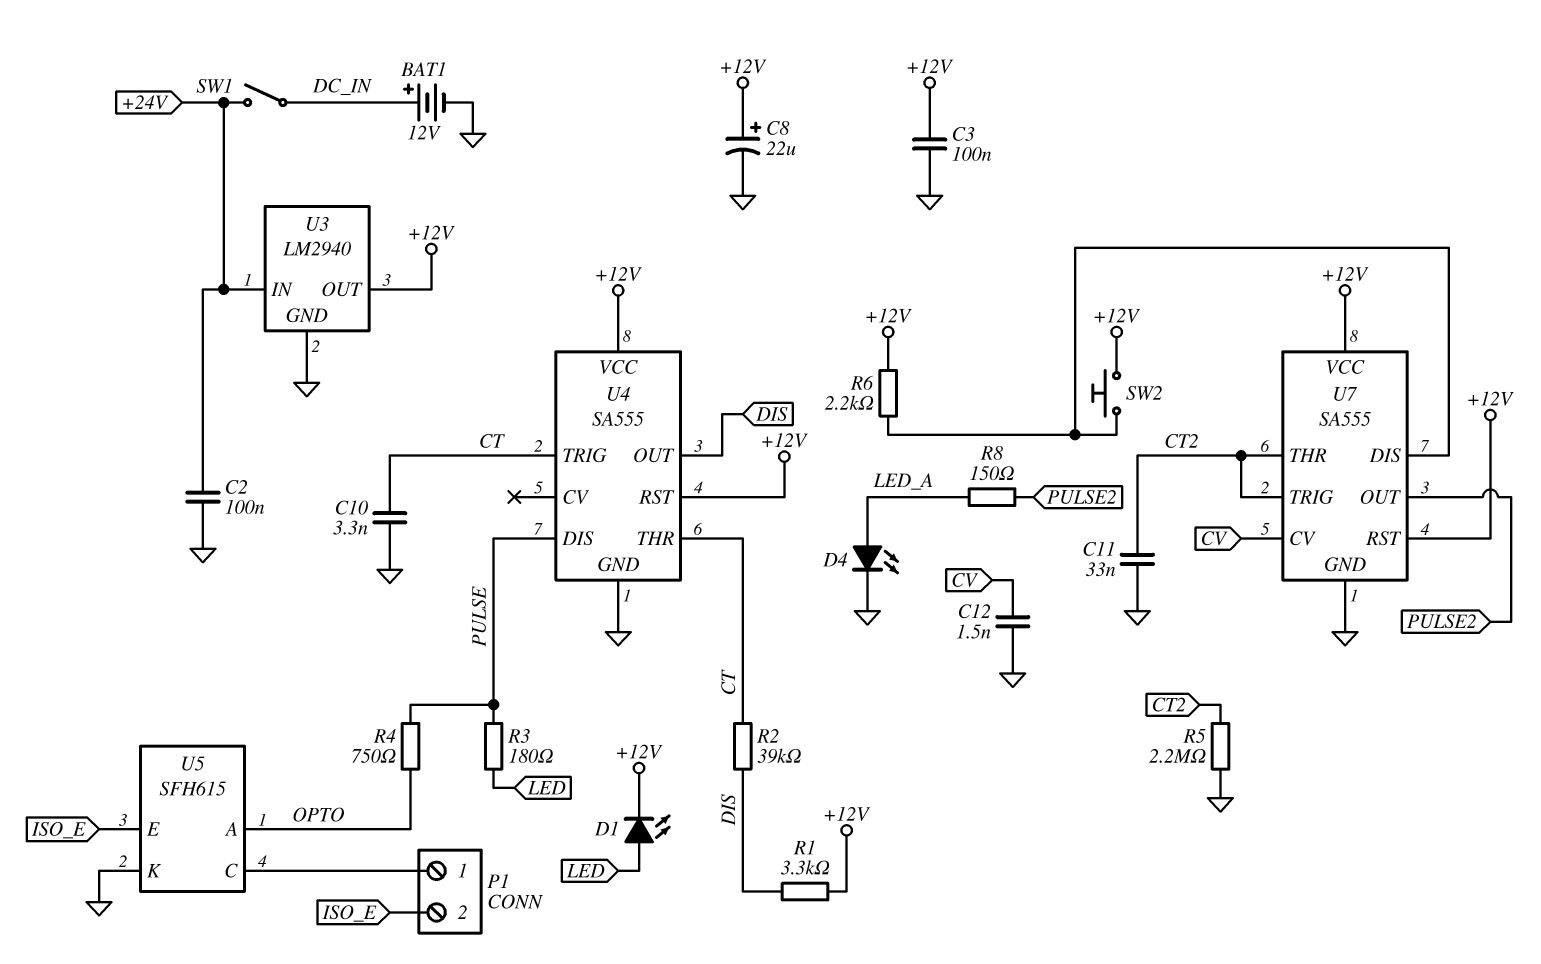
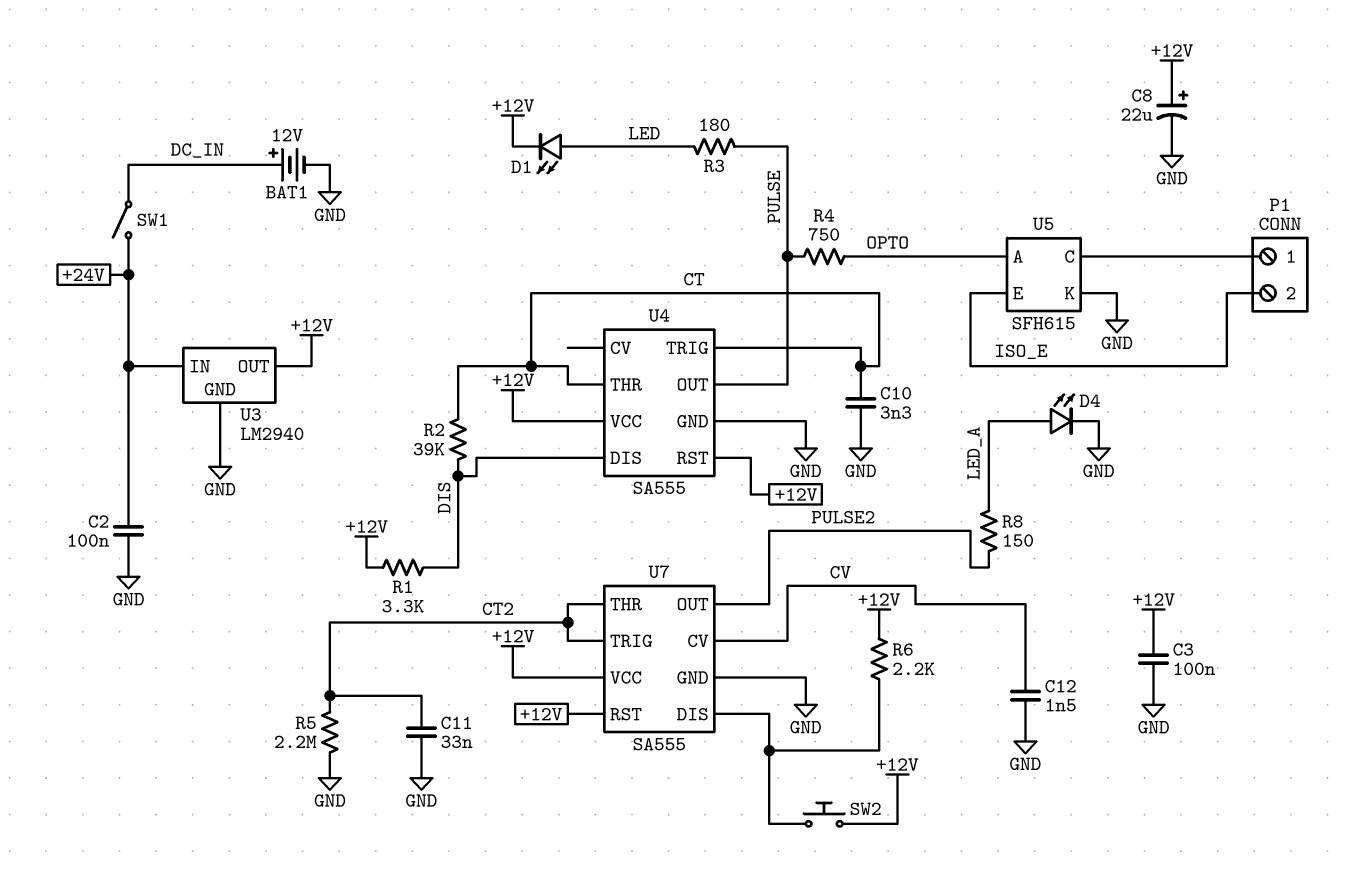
U4 pin DIS: PULSE -> DIS
U4 pin OUT: DIS -> PULSE

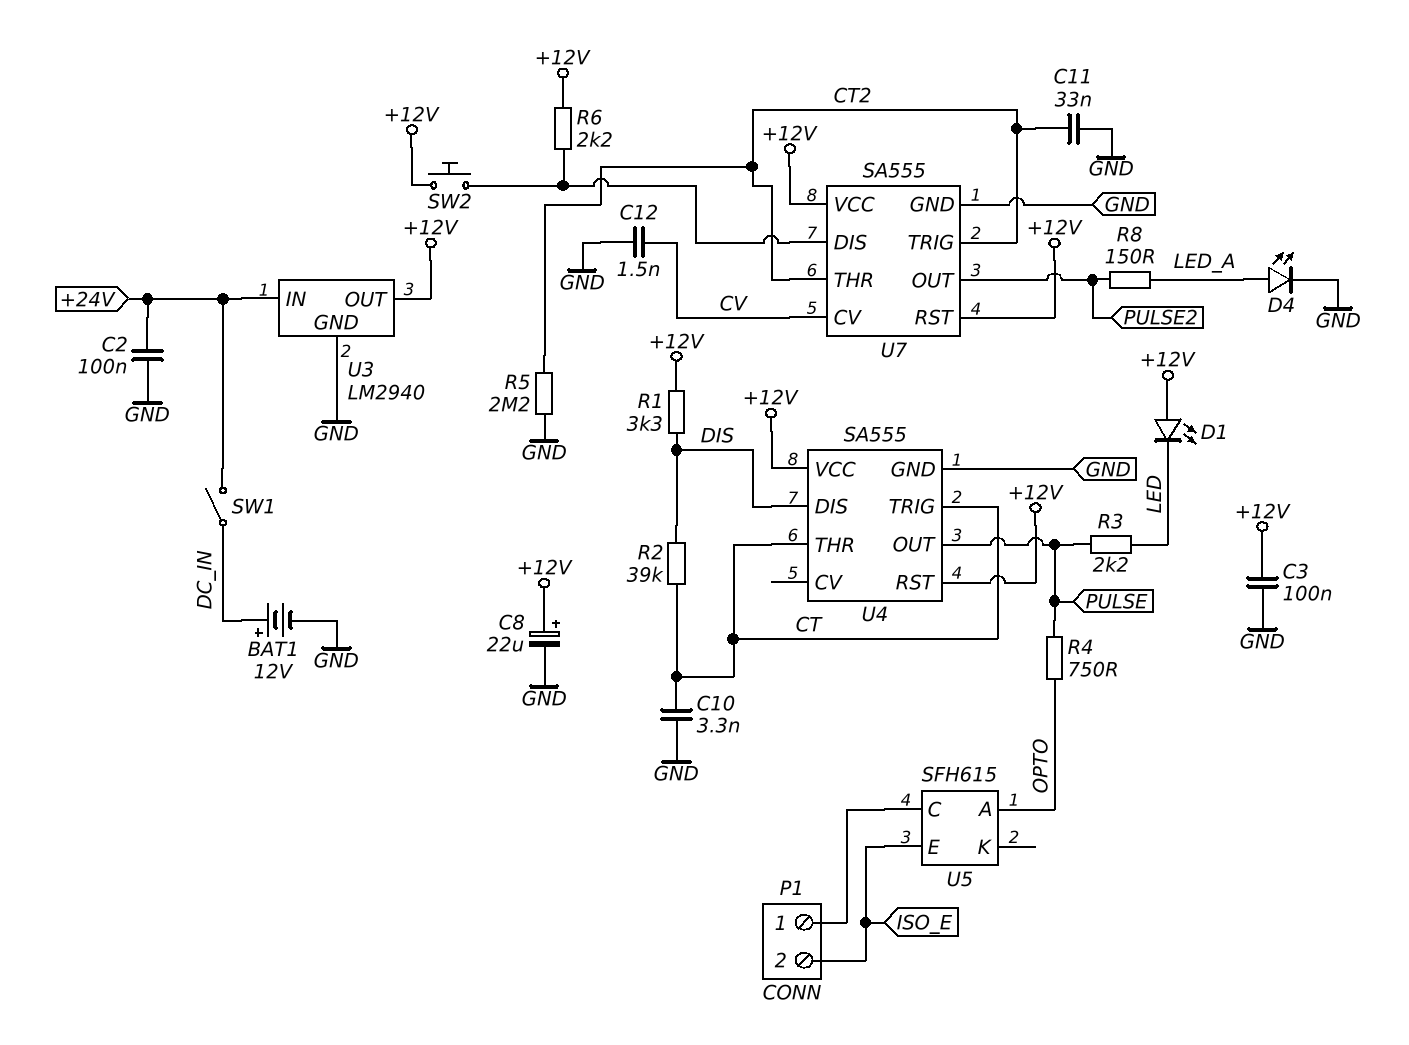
D1: LED (A LED, K +12V) -> LED (A +12V, K LED)
R3: 180 (LED, PULSE) -> 2.2k (LED, PULSE)
U5 pin K: GND -> none

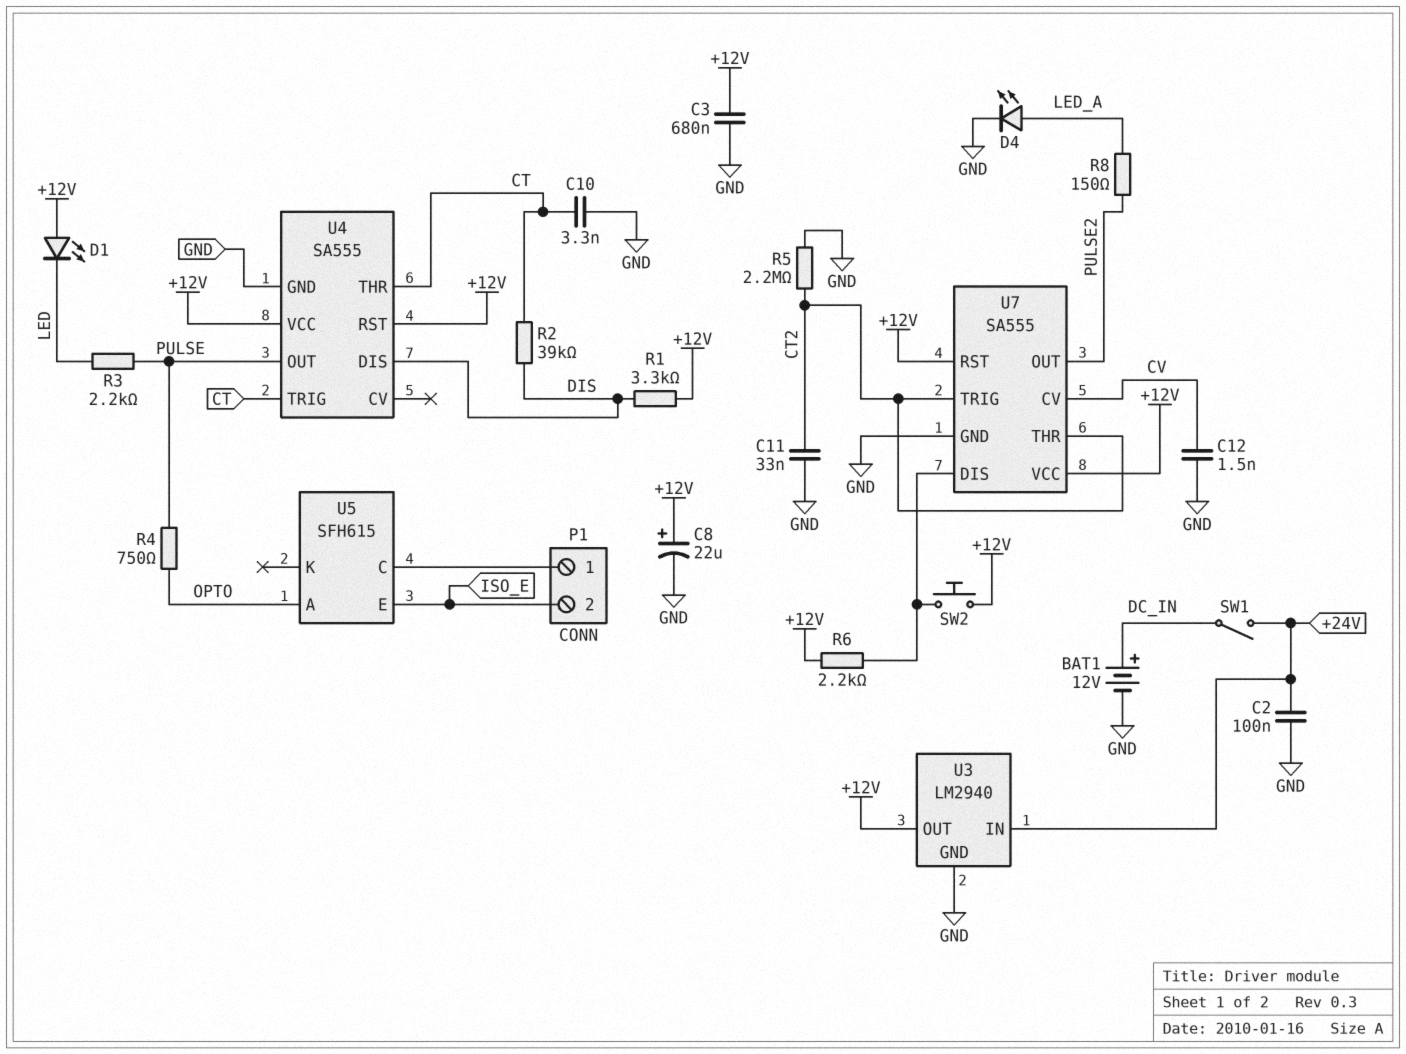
C3: 100nF (+12V, GND) -> 680nF (+12V, GND)

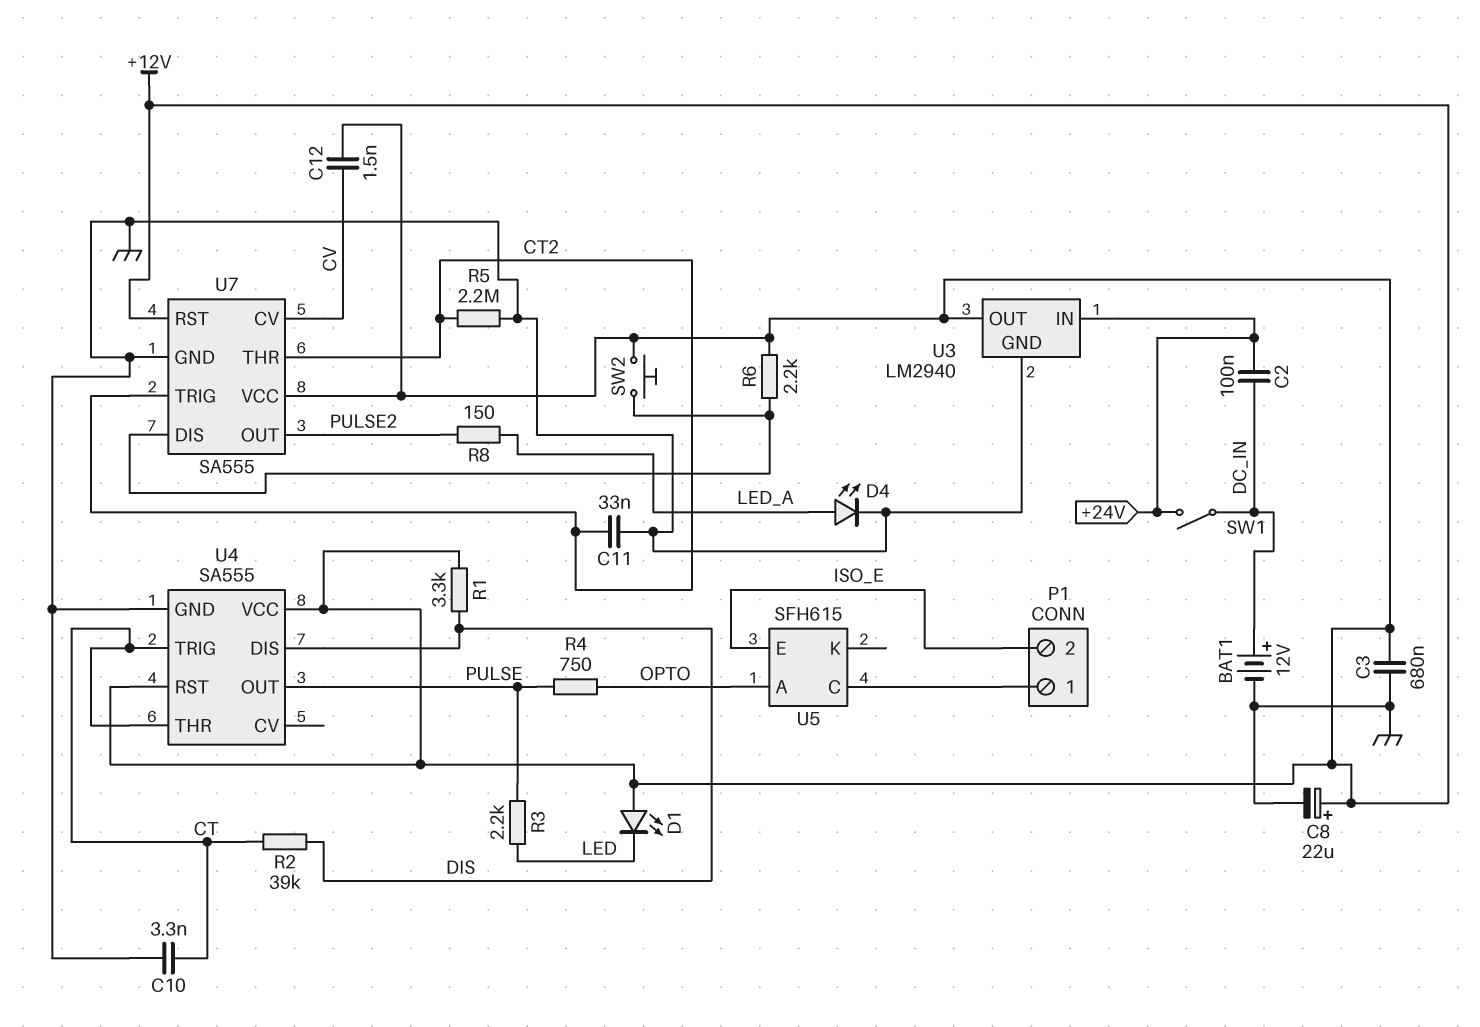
C2: 100nF (+24V, GND) -> 100nF (+24V, DC_IN)
C12: 1.5nF (CV, GND) -> 1.5nF (+12V, CV)

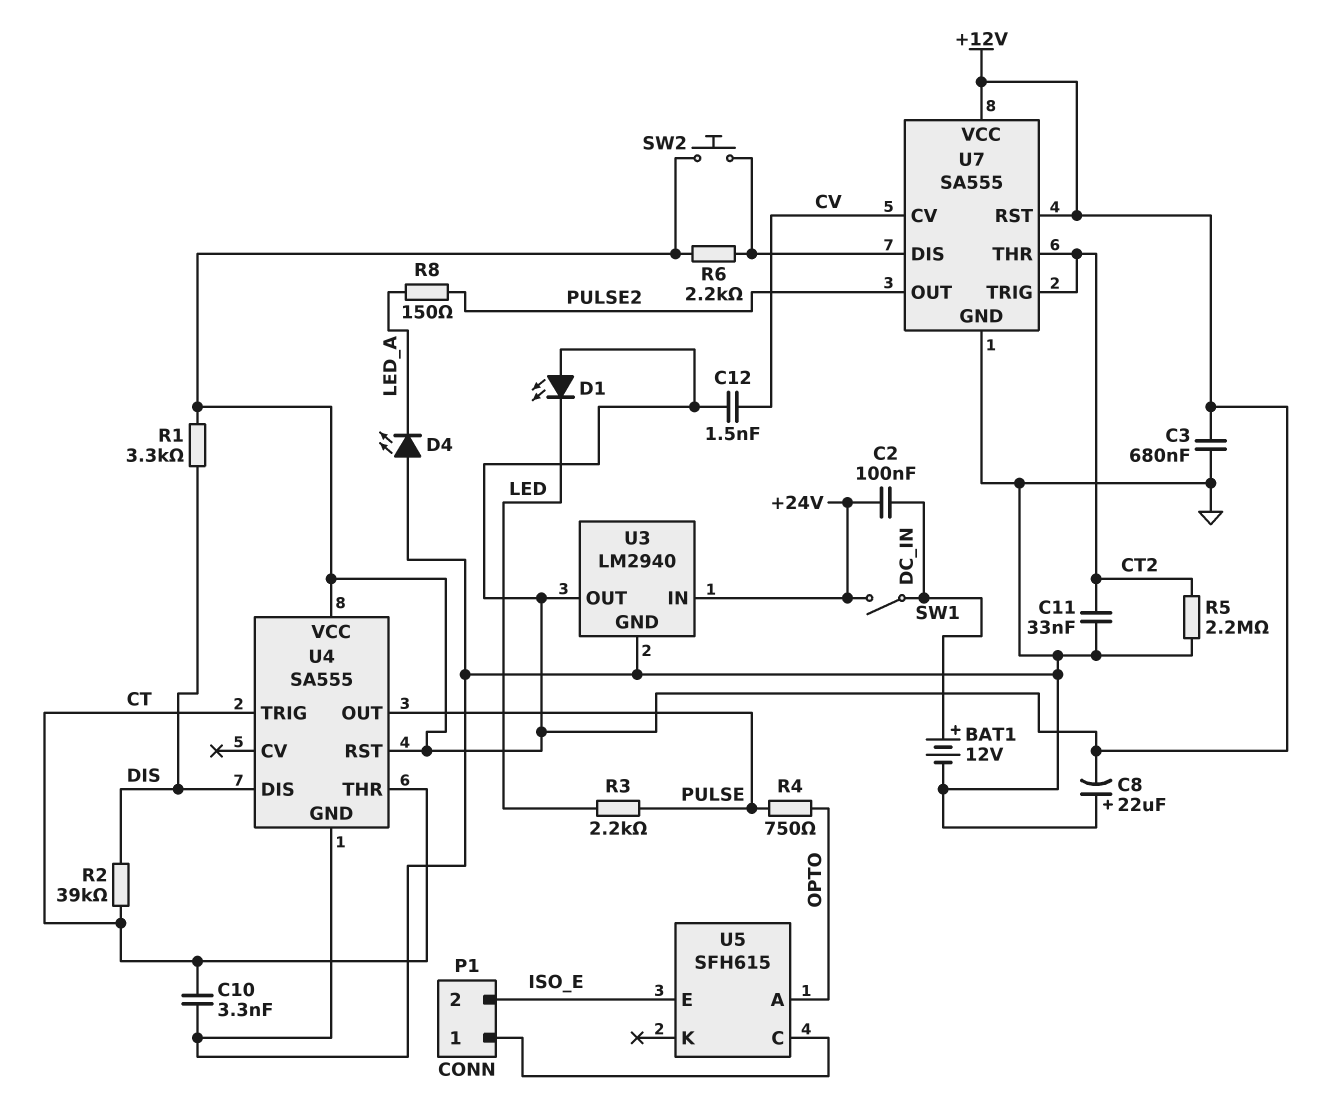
C8: 22uF (plus +12V, minus GND) -> 22uF (plus GND, minus +12V)
D4: LED (A LED_A, K GND) -> LED (A GND, K LED_A)

